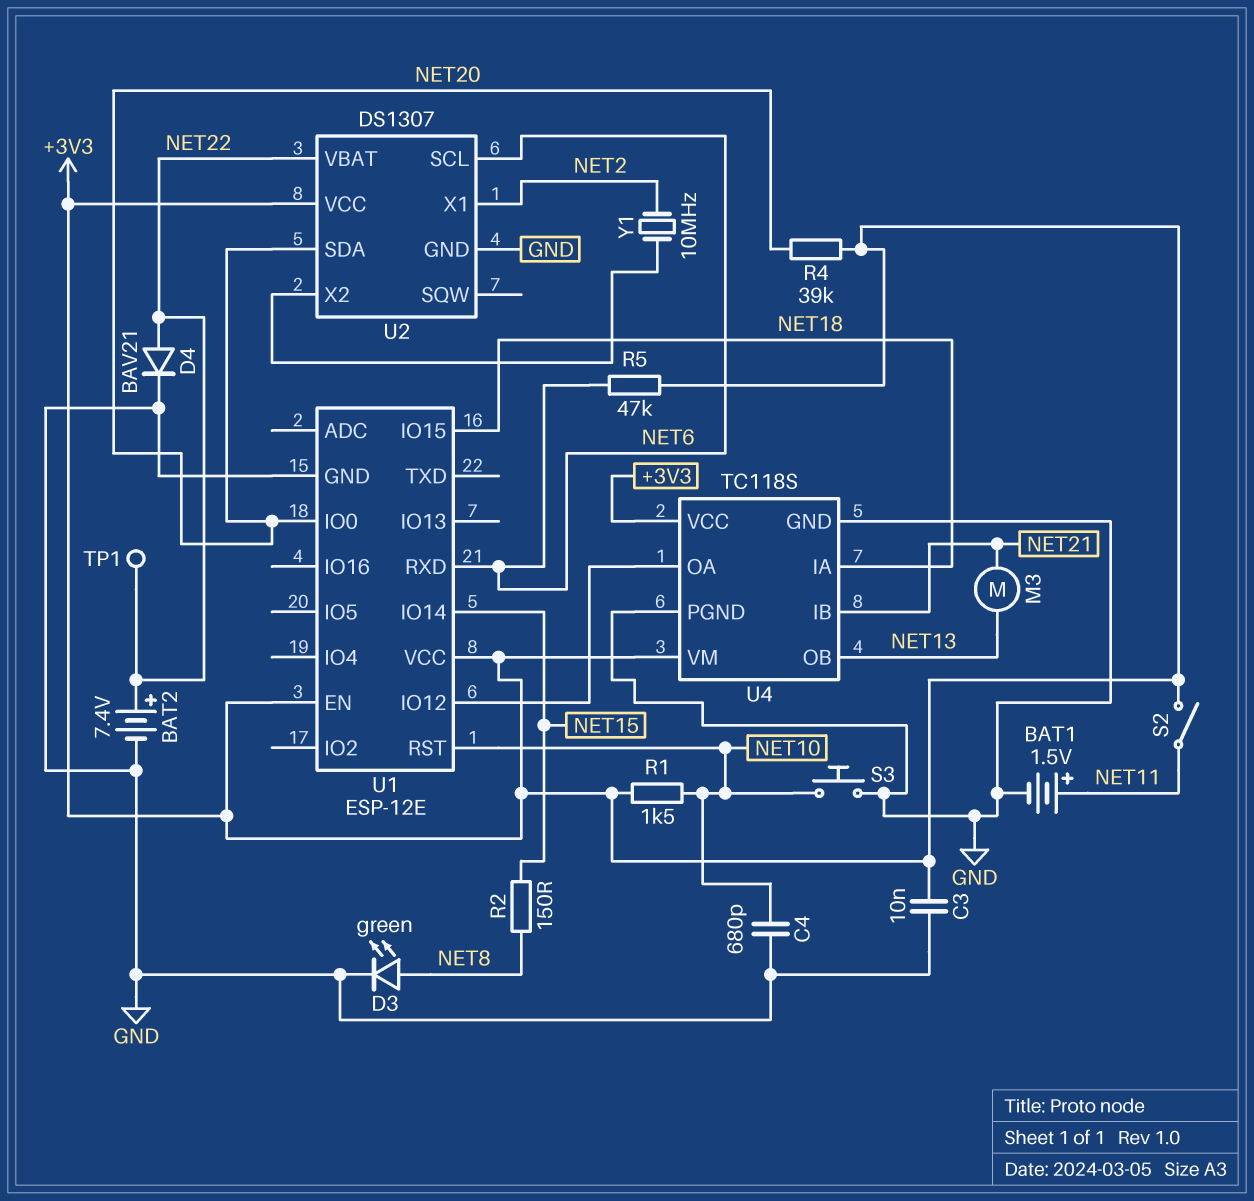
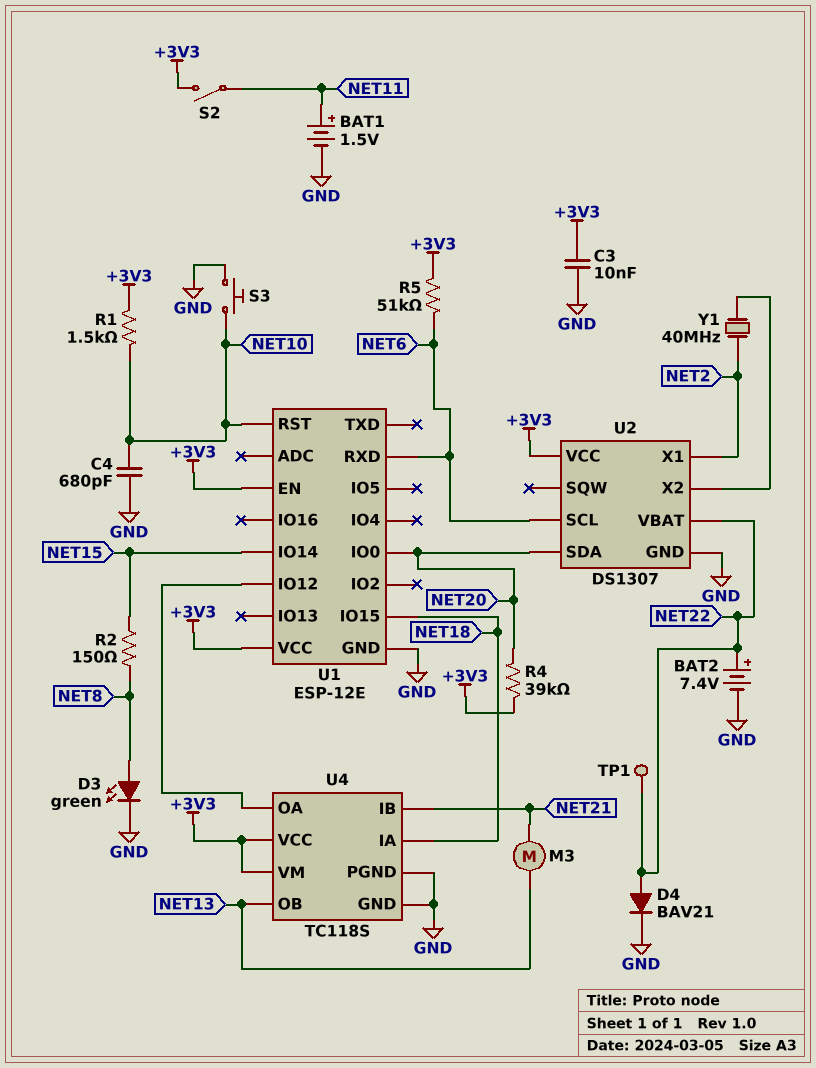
R5: 47k (+3V3, NET6) -> 51k (+3V3, NET6)
Y1: 10MHz (NET2, U2/X2) -> 40MHz (NET2, U2/X2)

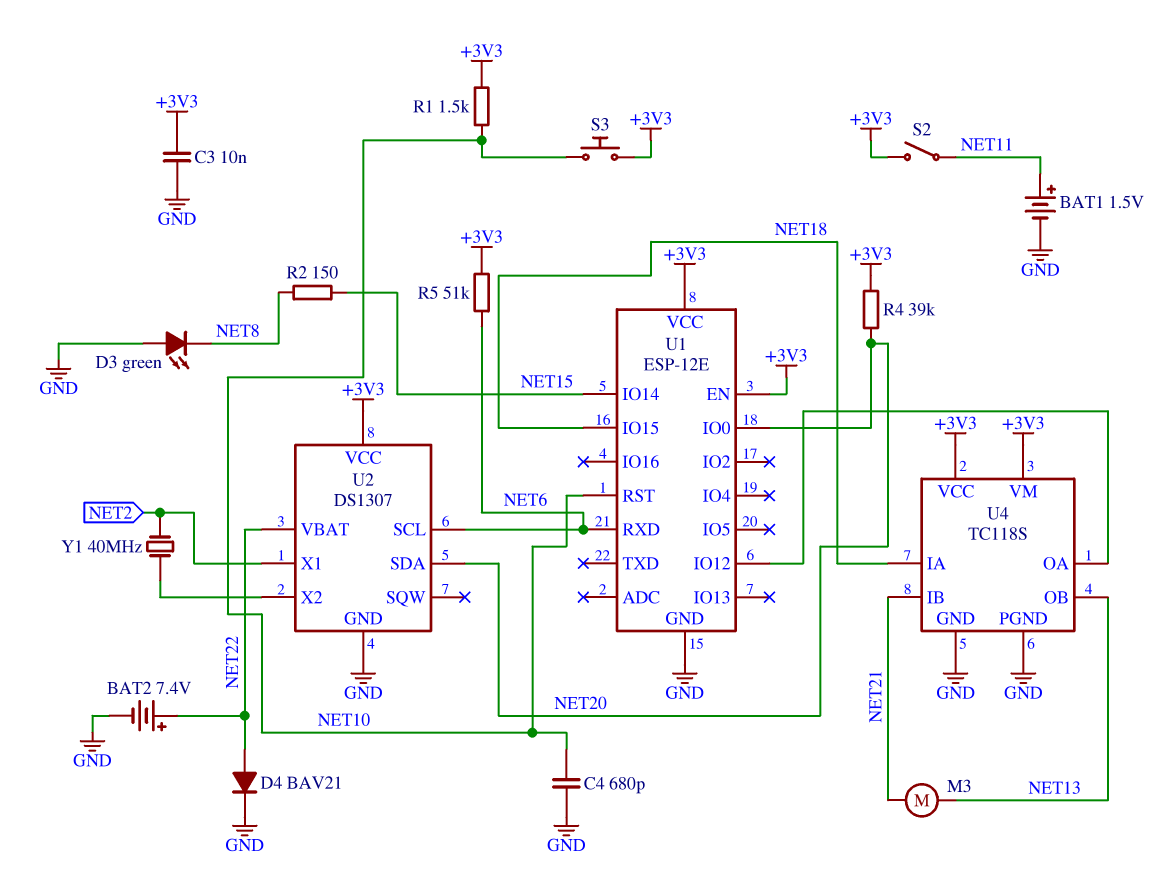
D3: LED green (A NET8, K GND) -> LED green (A GND, K NET8)
S3: button (GND, NET10) -> button (+3V3, NET10)
TP1: test point (NET22) -> none

